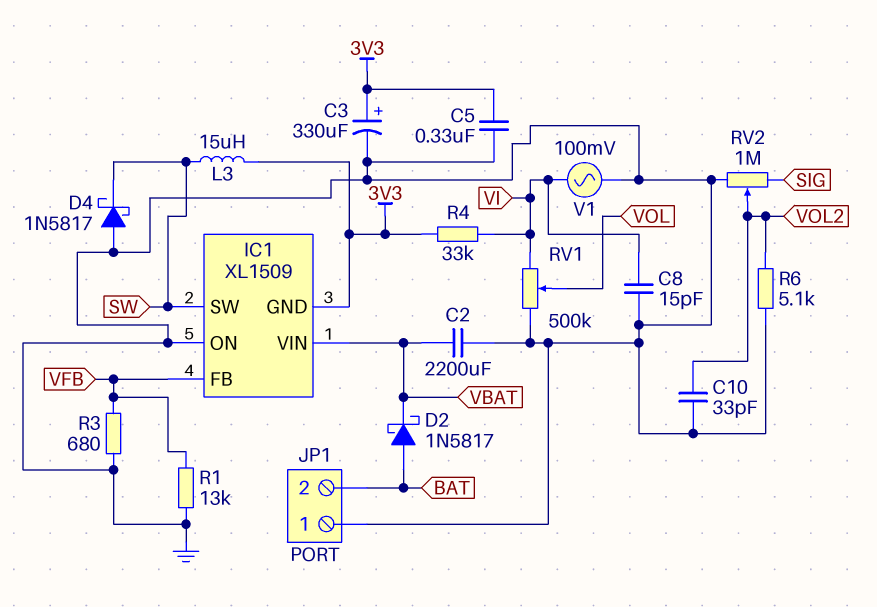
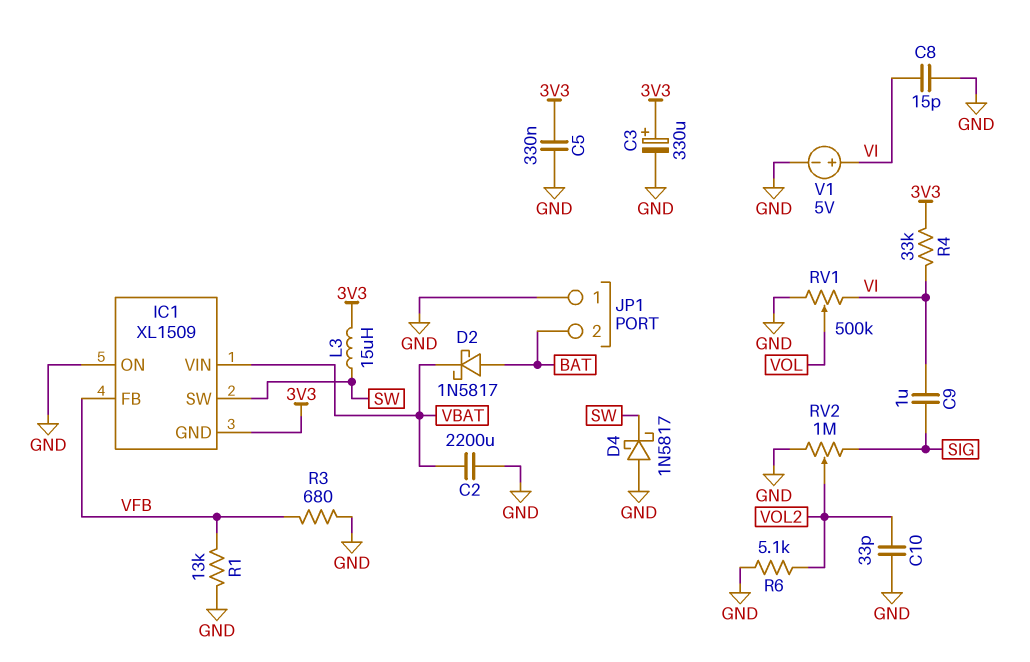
C9: none -> 1uF (SIG, VI)
V1: AC 100mV (GND, VI) -> 5V (plus VI, minus GND)

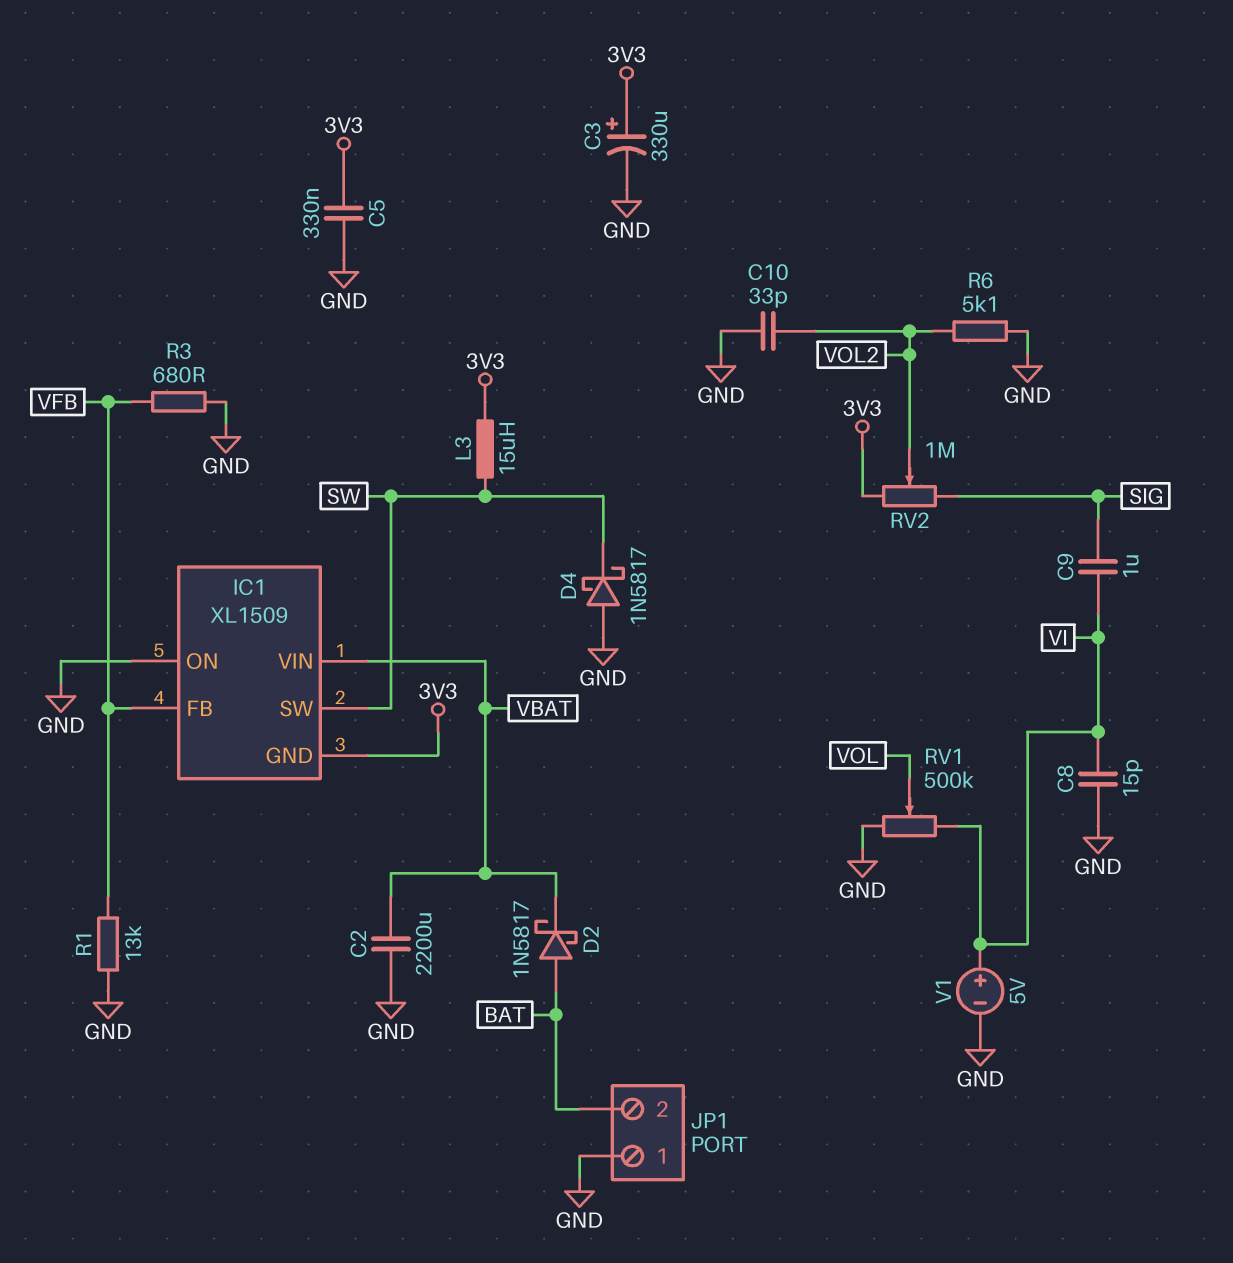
R4: 33k (3V3, VI) -> none
RV2: 1M (GND, SIG, wiper VOL2) -> 1M (3V3, SIG, wiper VOL2)

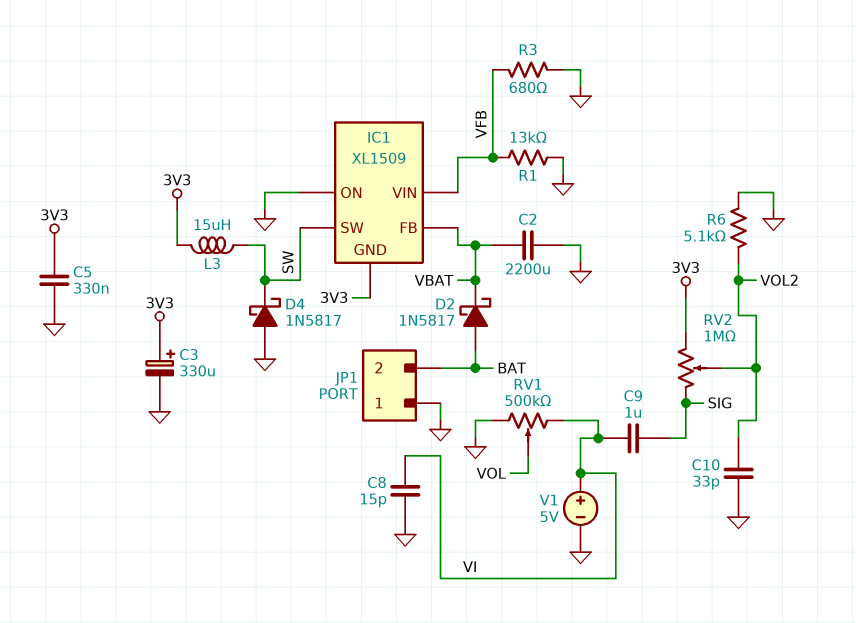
IC1 pin FB: VFB -> VBAT
IC1 pin VIN: VBAT -> VFB

